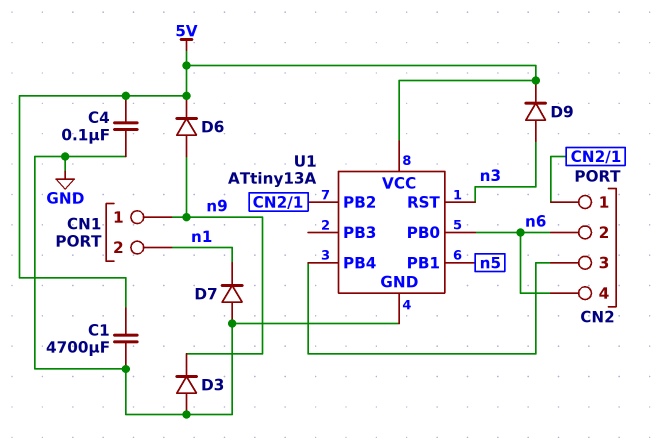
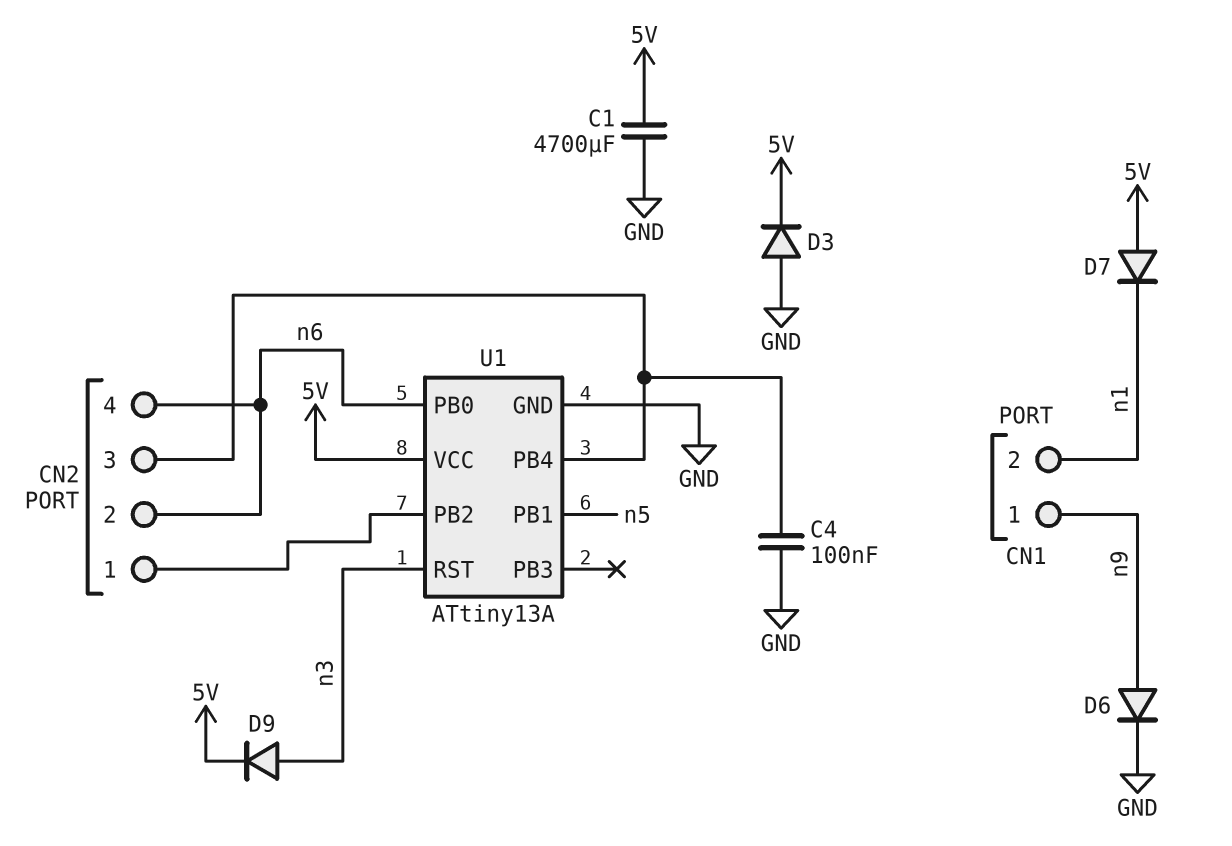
C4: 100nF (5V, GND) -> 100nF (CN2/3, GND)
D3: diode (A GND, K n9) -> diode (A GND, K 5V)
D6: diode (A n9, K 5V) -> diode (A n9, K GND)
D7: diode (A GND, K n1) -> diode (A 5V, K n1)

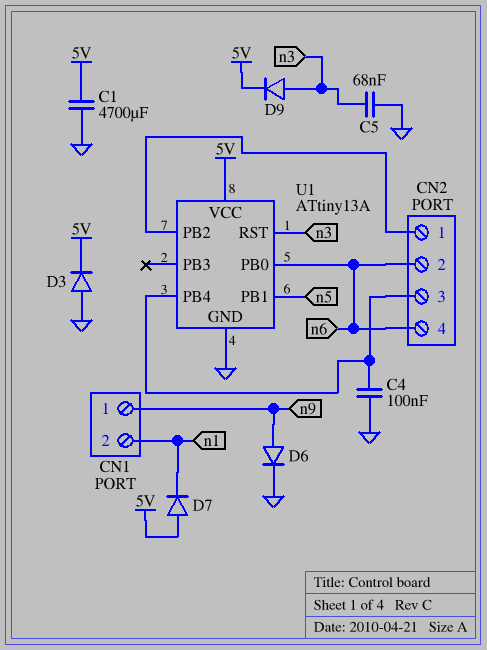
C5: none -> 68nF (GND, n3)

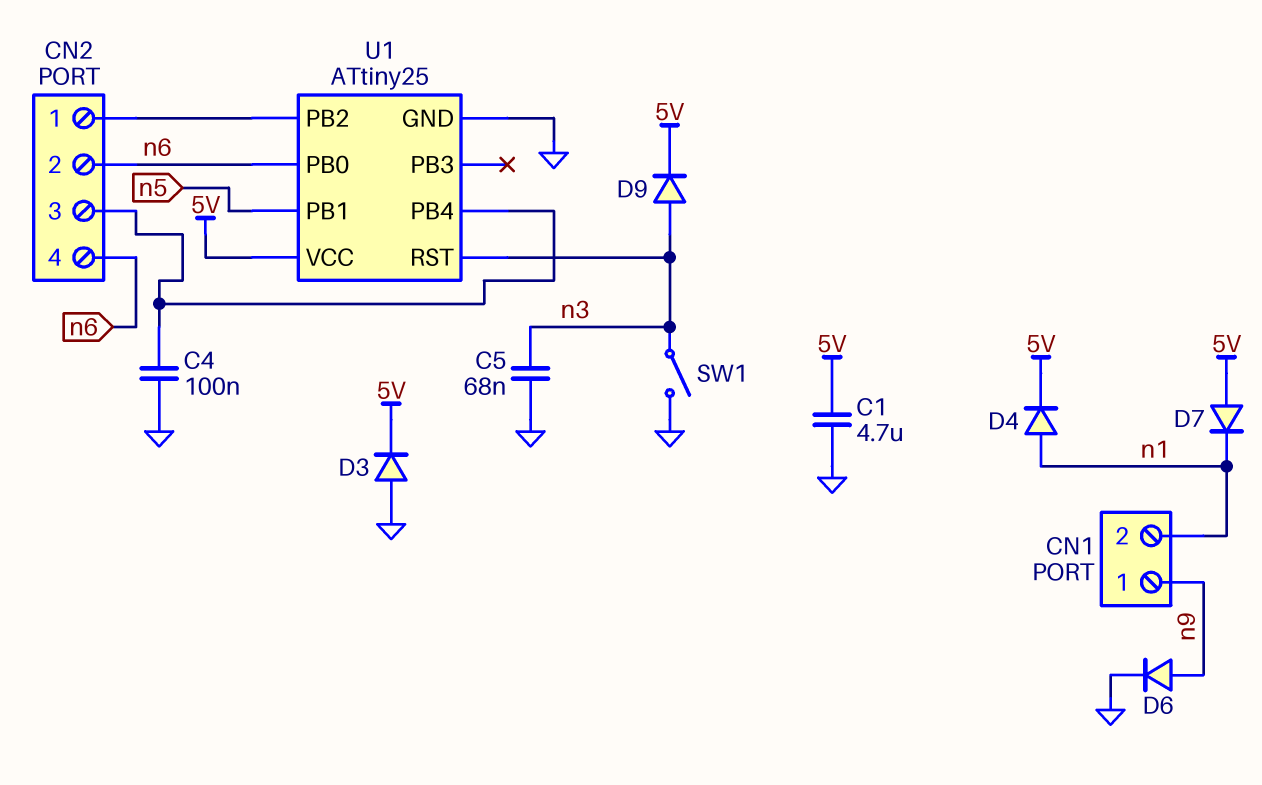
C1: 4700uF (5V, GND) -> 4.7uF (5V, GND)
D4: none -> diode (A n1, K 5V)
SW1: none -> switch (GND, n3)
U1: ATtiny13A -> ATtiny25

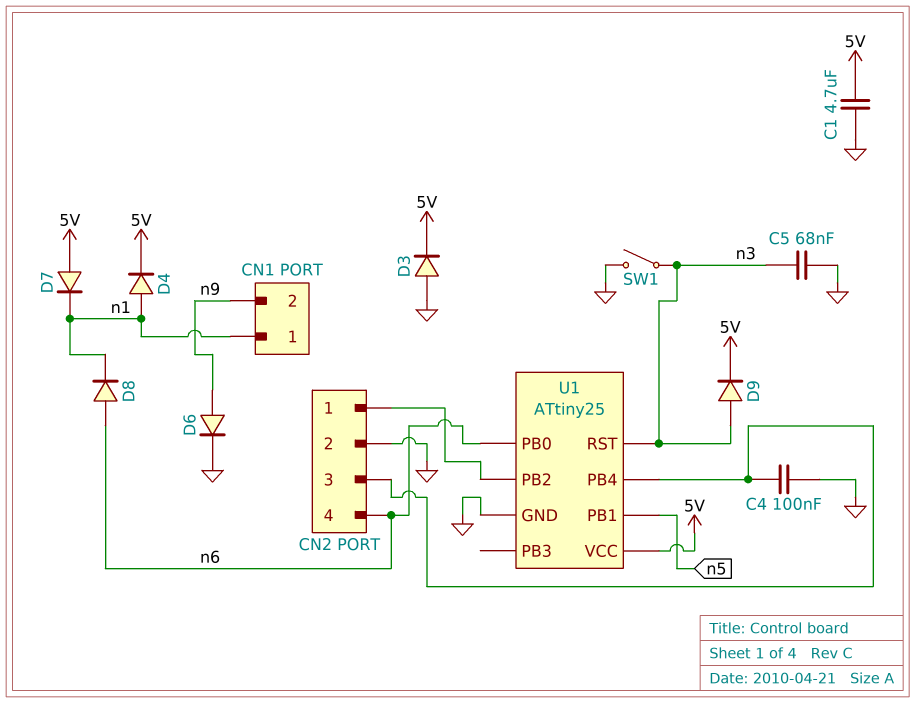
CN1 pin 1: n9 -> n1
CN1 pin 2: n1 -> n9
CN2 pin 2: n6 -> GND
D8: none -> diode (A n6, K n1)

